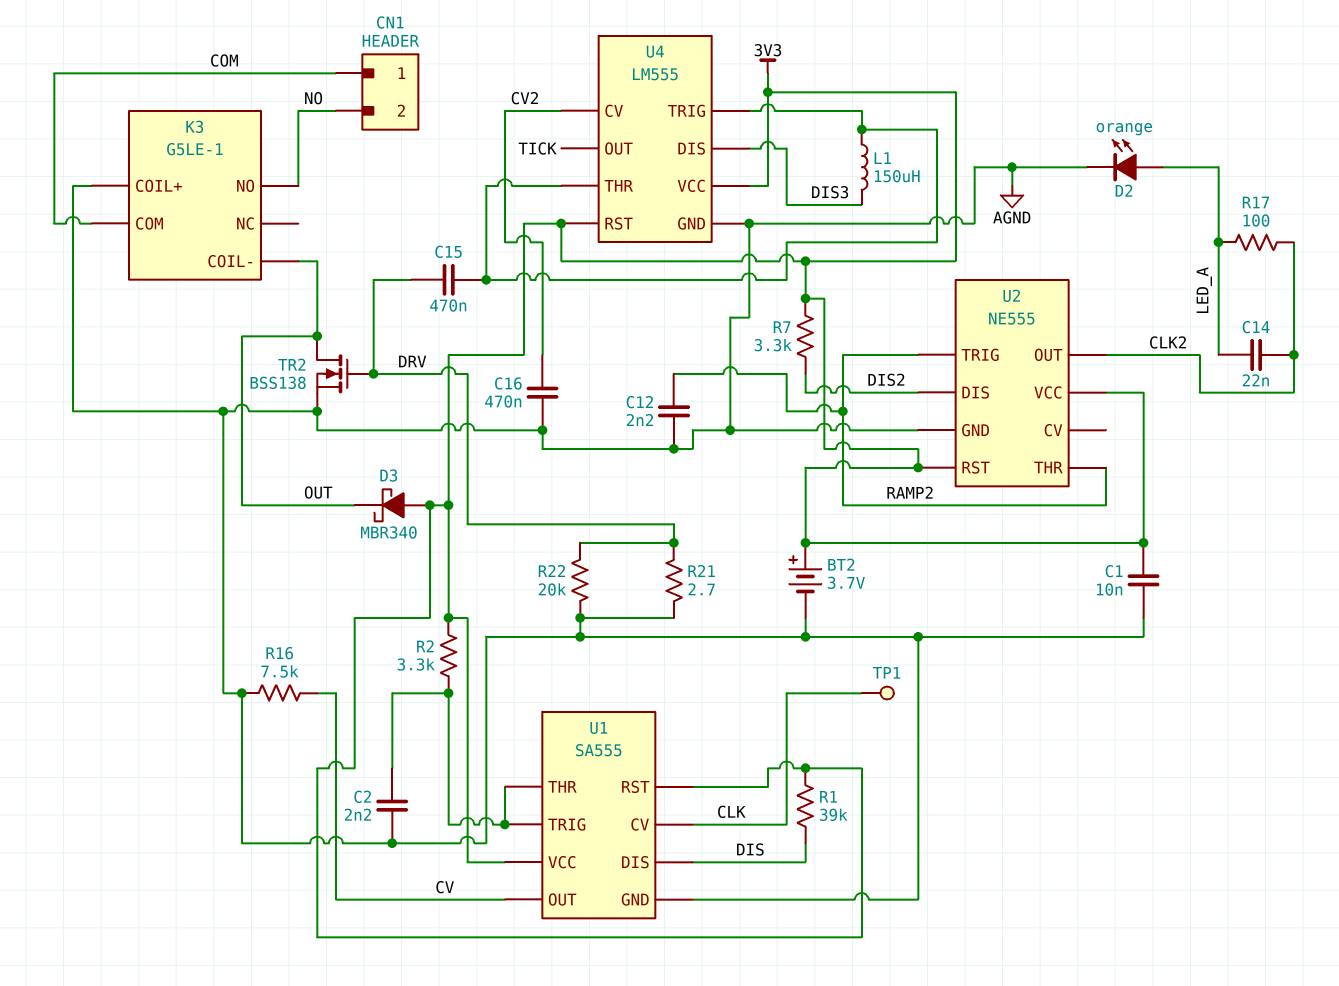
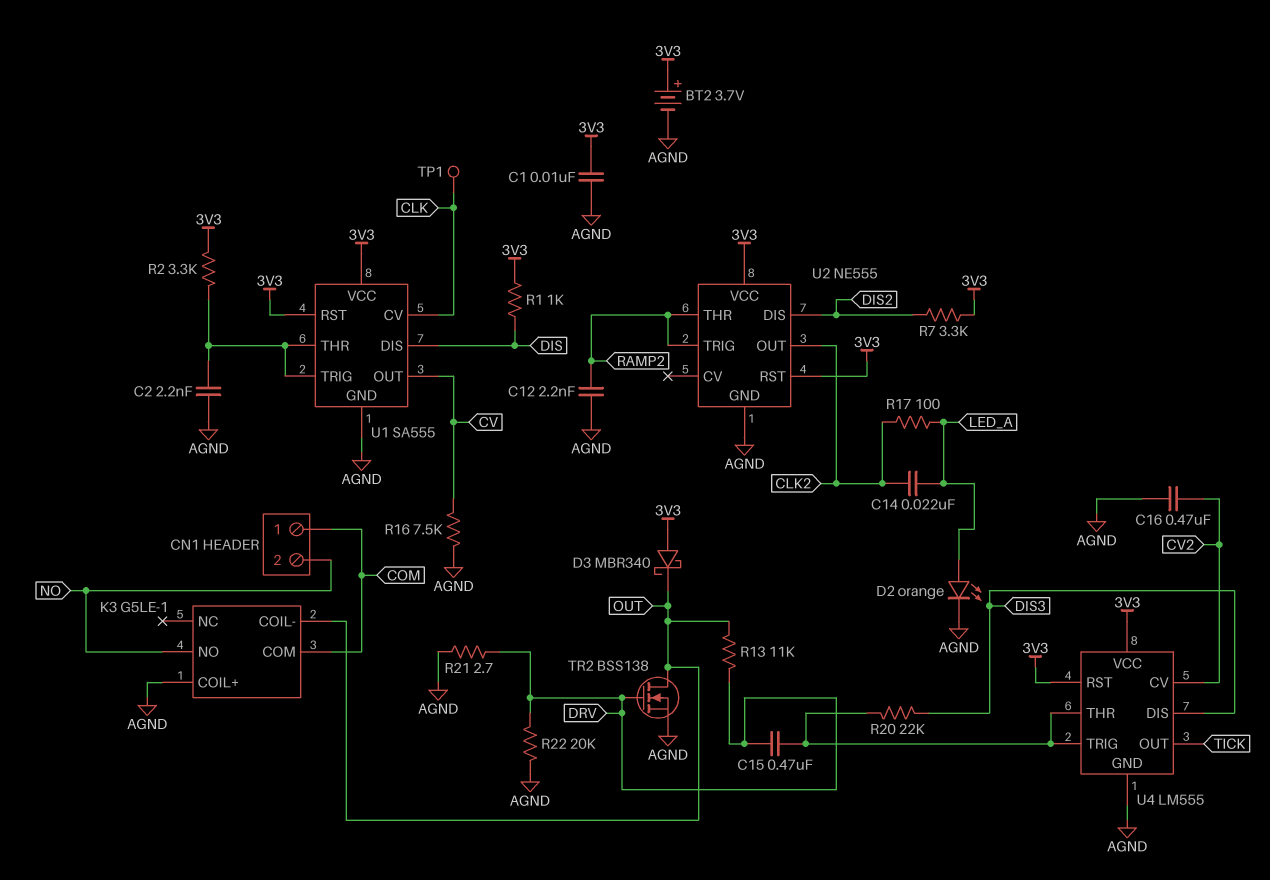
L1: 150uH (DIS3, U4/THR) -> none
R1: 39k (3V3, DIS) -> 1k (3V3, DIS)
R13: none -> 11k (DRV, OUT)
R20: none -> 22k (DIS3, U4/THR)

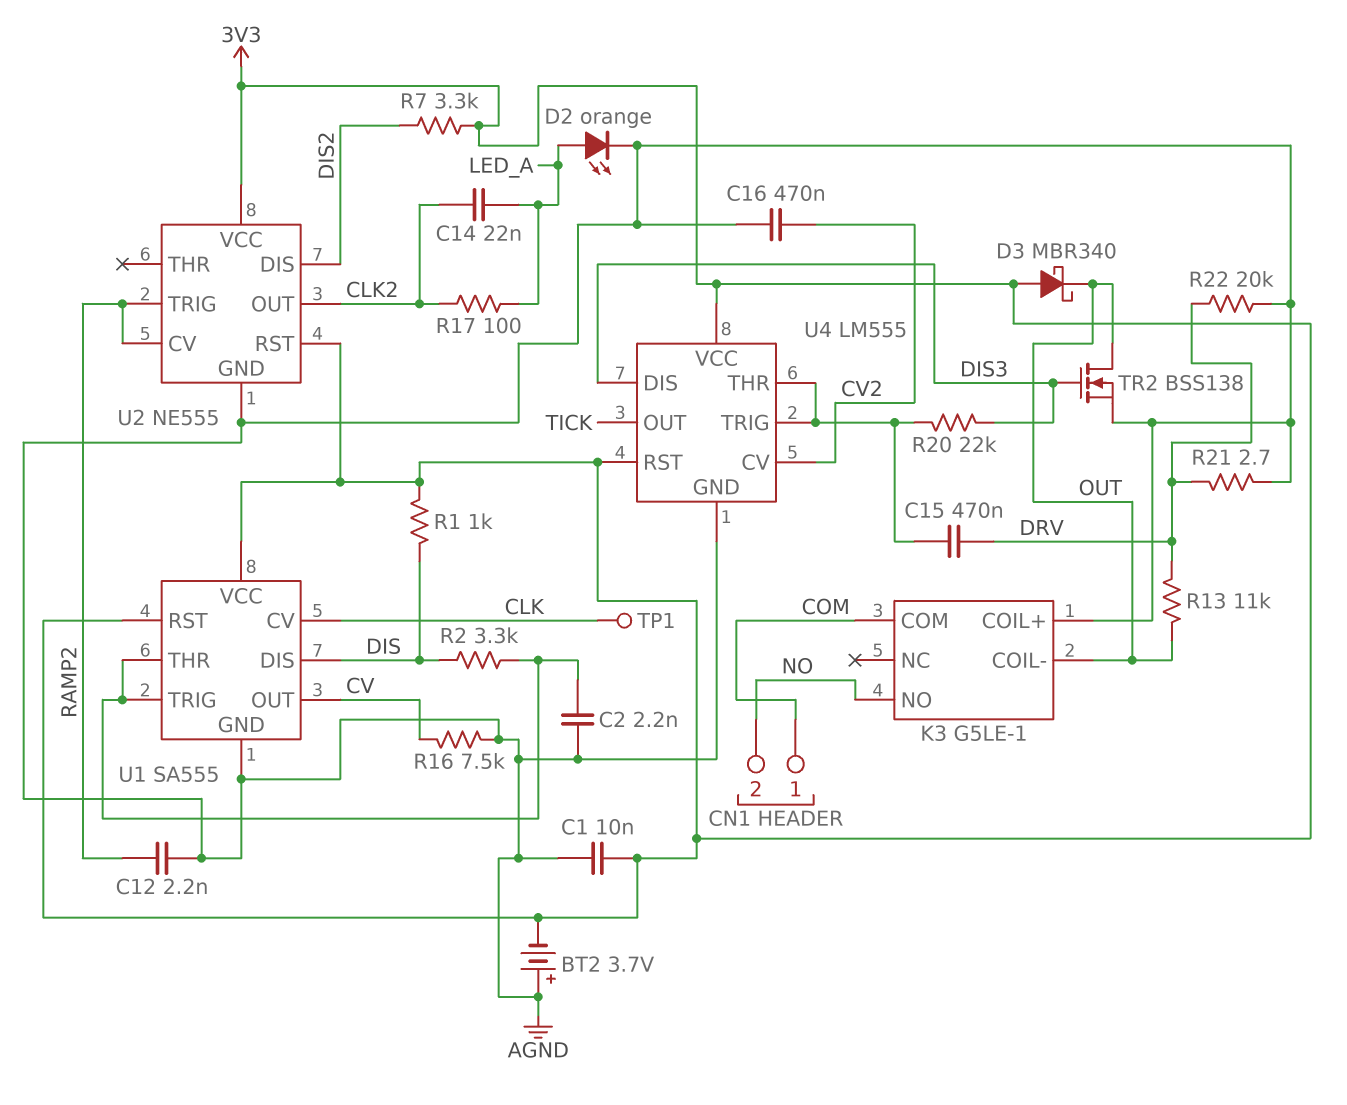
BT2: 3.7V (plus 3V3, minus AGND) -> 3.7V (plus AGND, minus 3V3)
R2: 3.3k (3V3, U1/THR) -> 3.3k (DIS, U1/THR)
TR2: NMOS BSS138 (G DRV, D OUT, S AGND) -> NMOS BSS138 (G DIS3, D OUT, S AGND)
U2 pin CV: none -> RAMP2
U2 pin THR: RAMP2 -> none

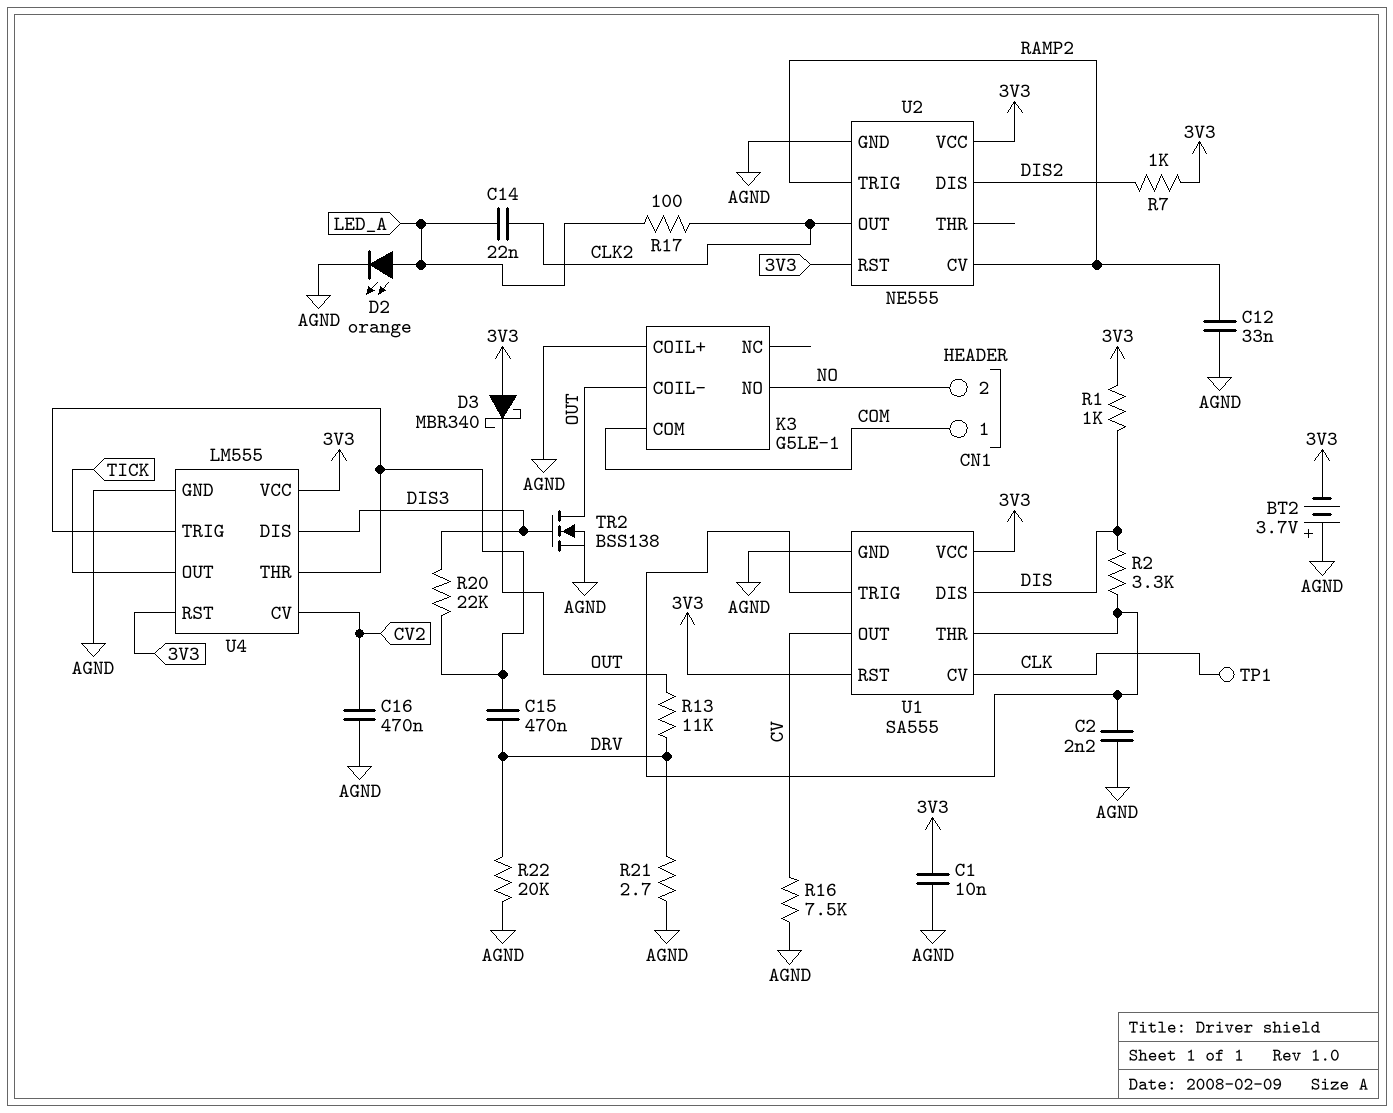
C12: 2.2nF (AGND, RAMP2) -> 33nF (AGND, RAMP2)
R7: 3.3k (3V3, DIS2) -> 1k (3V3, DIS2)

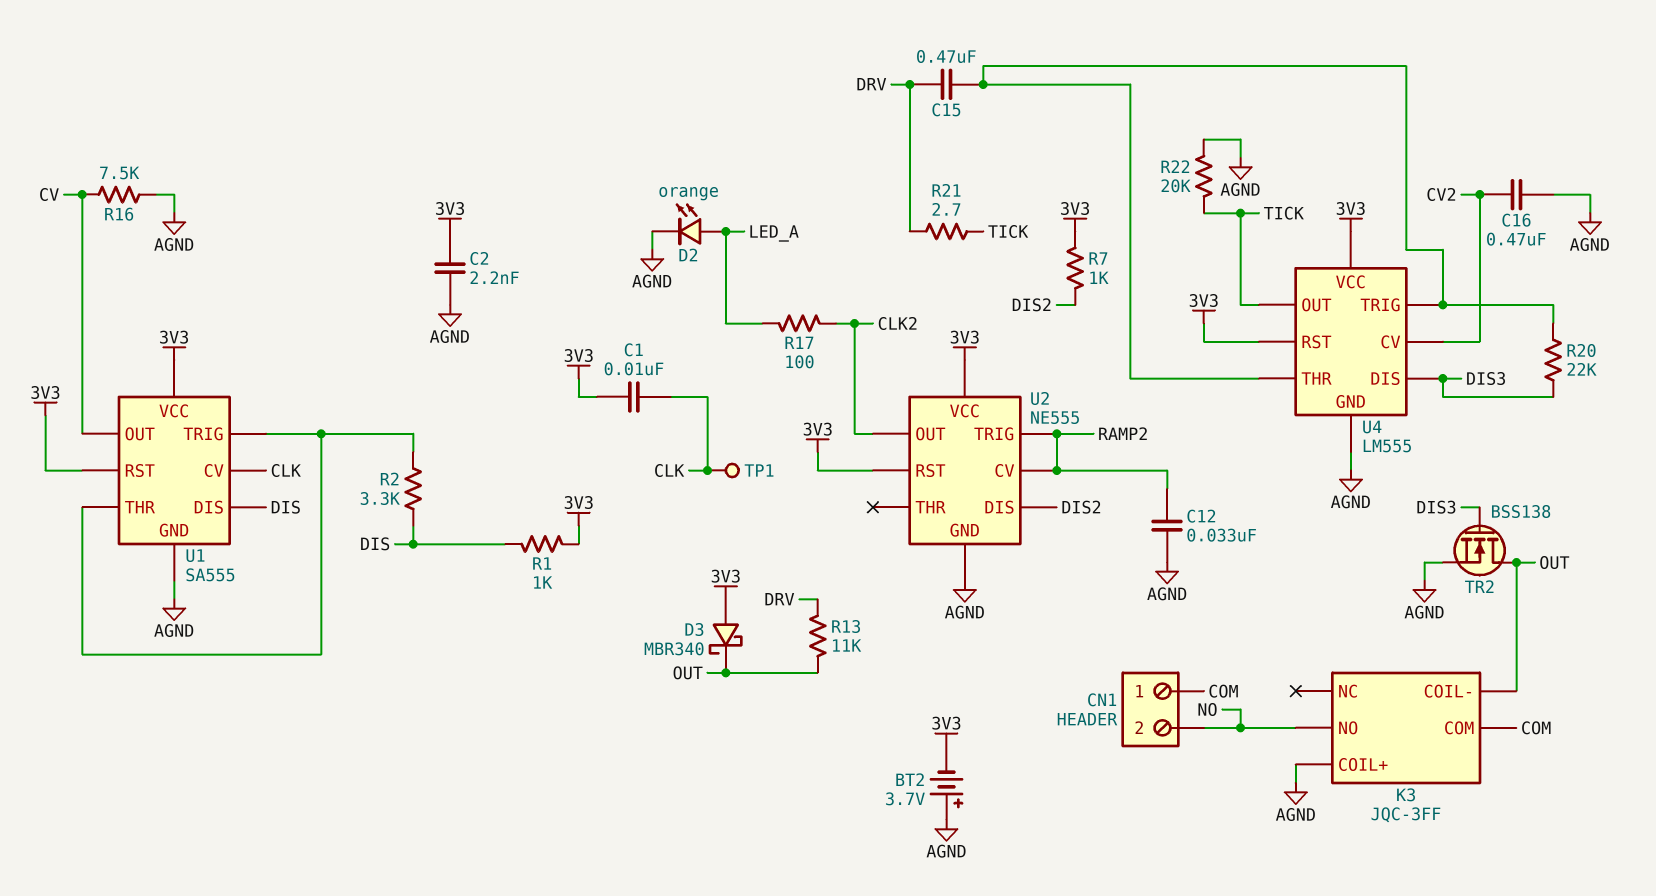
C1: 10nF (3V3, AGND) -> 10nF (3V3, CLK)
C2: 2.2nF (AGND, U1/THR) -> 2.2nF (3V3, AGND)
C14: 22nF (CLK2, LED_A) -> none
K3: G5LE-1 -> JQC-3FF
R21: 2.7 (AGND, DRV) -> 2.7 (DRV, TICK)
R22: 20k (AGND, DRV) -> 20k (AGND, TICK)

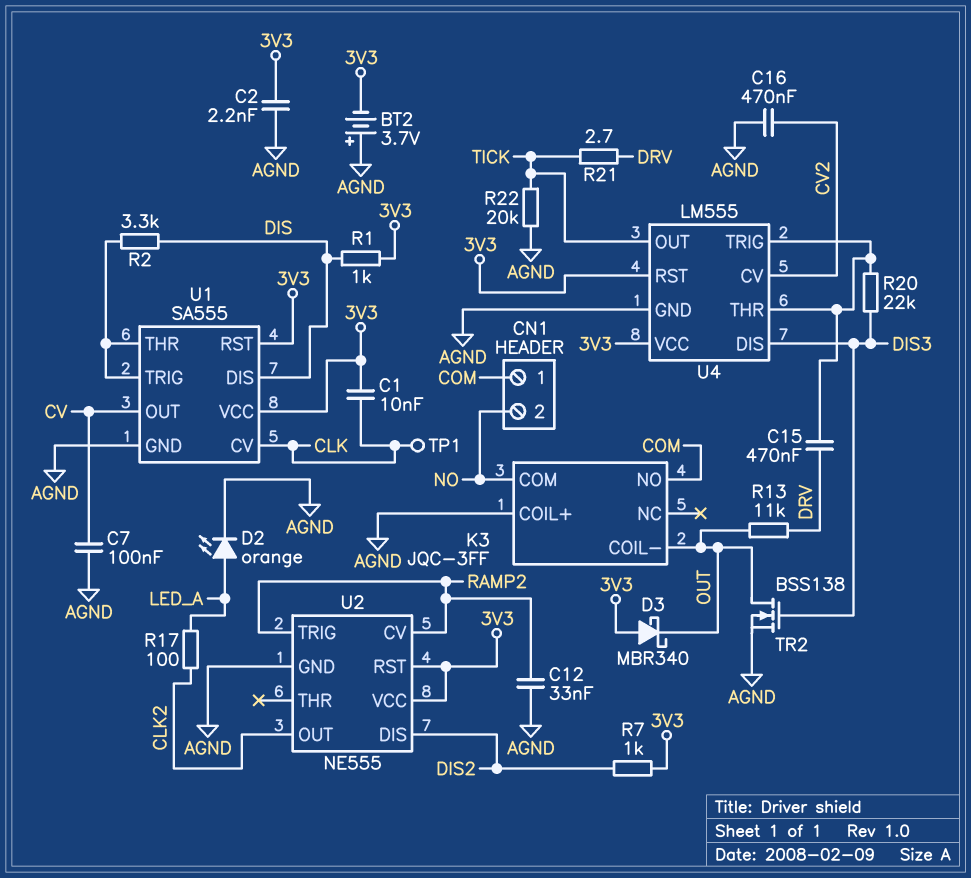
C7: none -> 100nF (AGND, CV)
K3 pin COM: COM -> NO
K3 pin NO: NO -> COM
R16: 7.5k (AGND, CV) -> none

